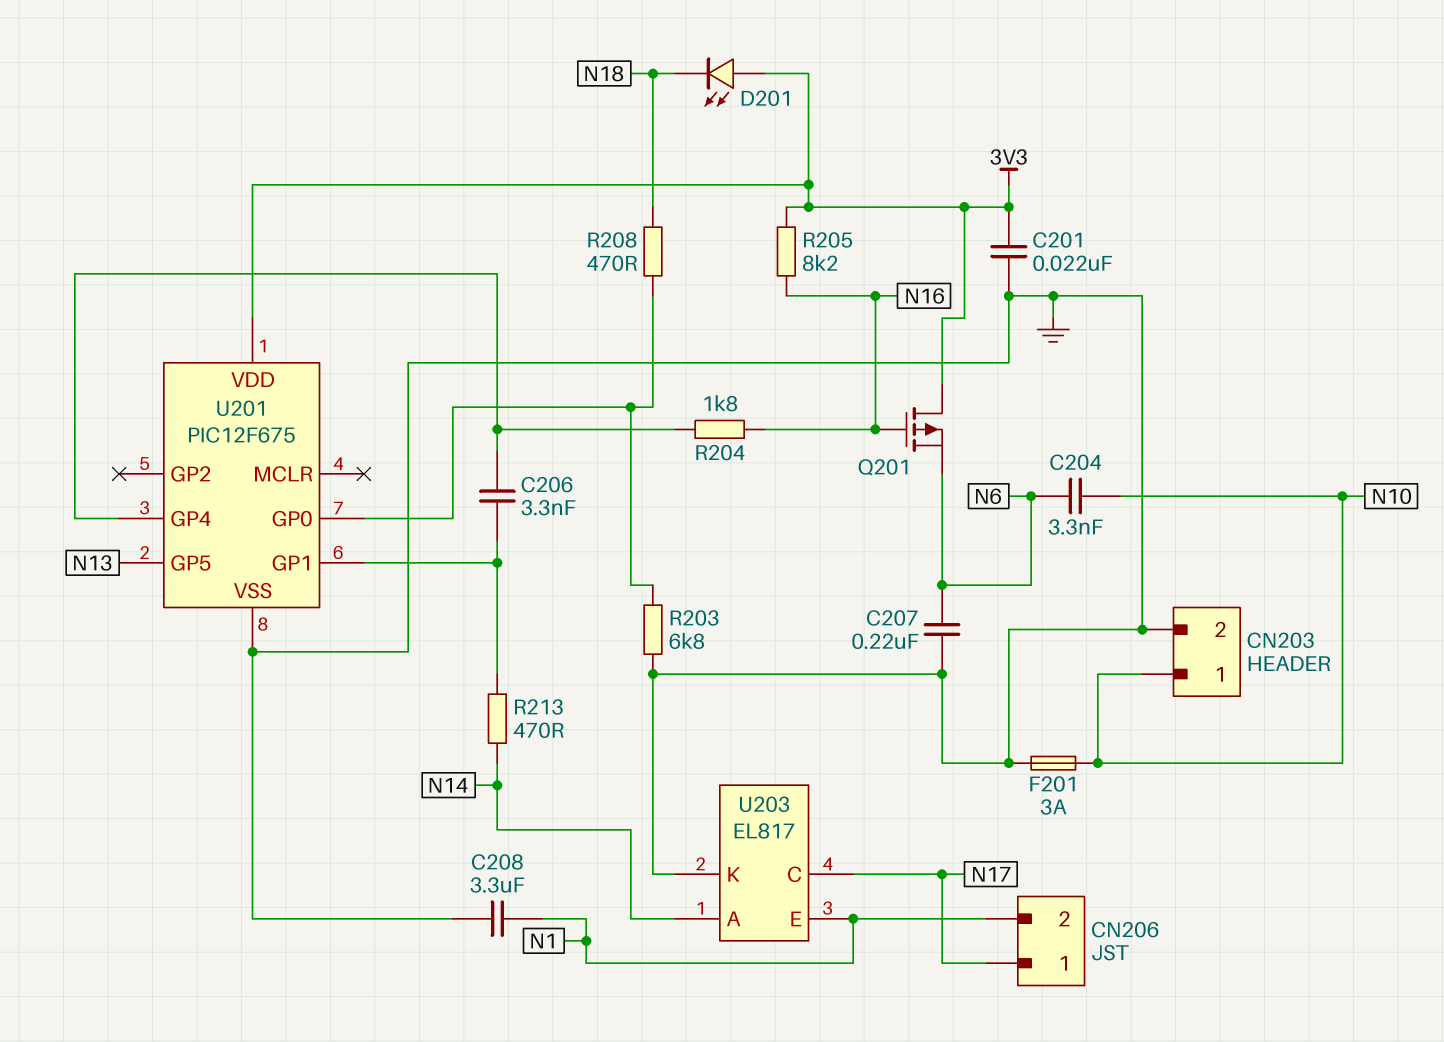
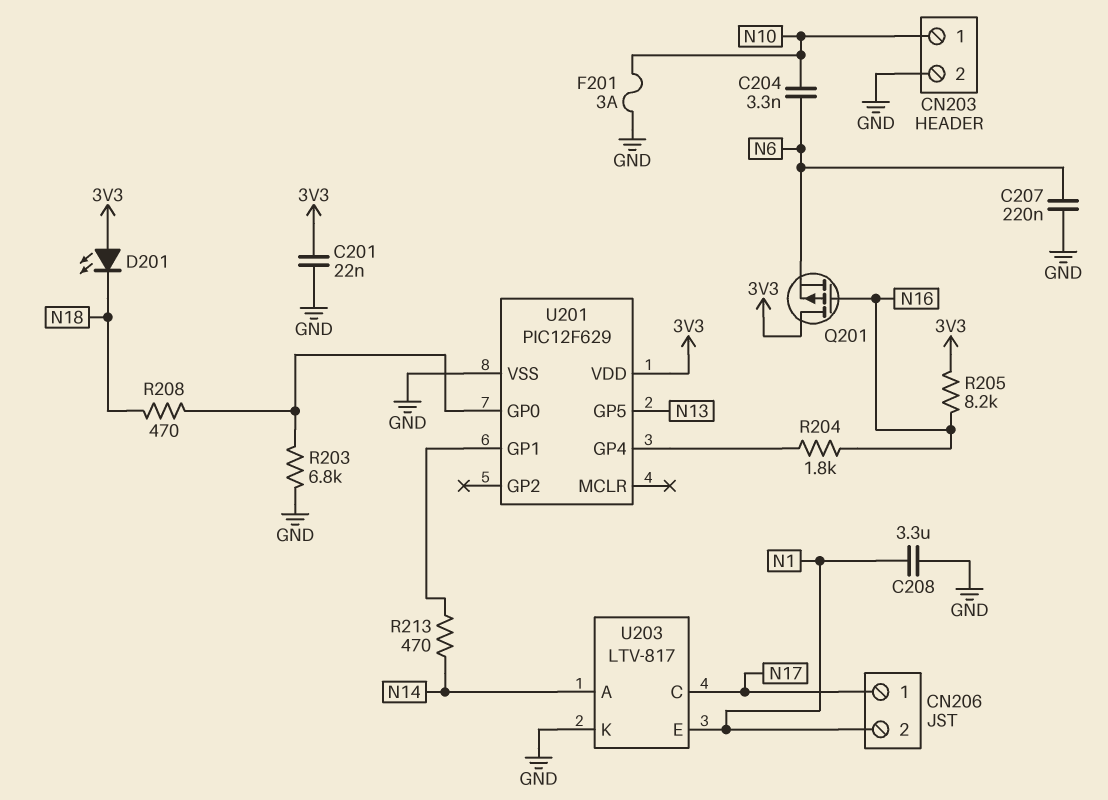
C206: 3.3nF (U201/GP1, U201/GP4) -> none
U201: PIC12F675 -> PIC12F629
U203: EL817 -> LTV-817

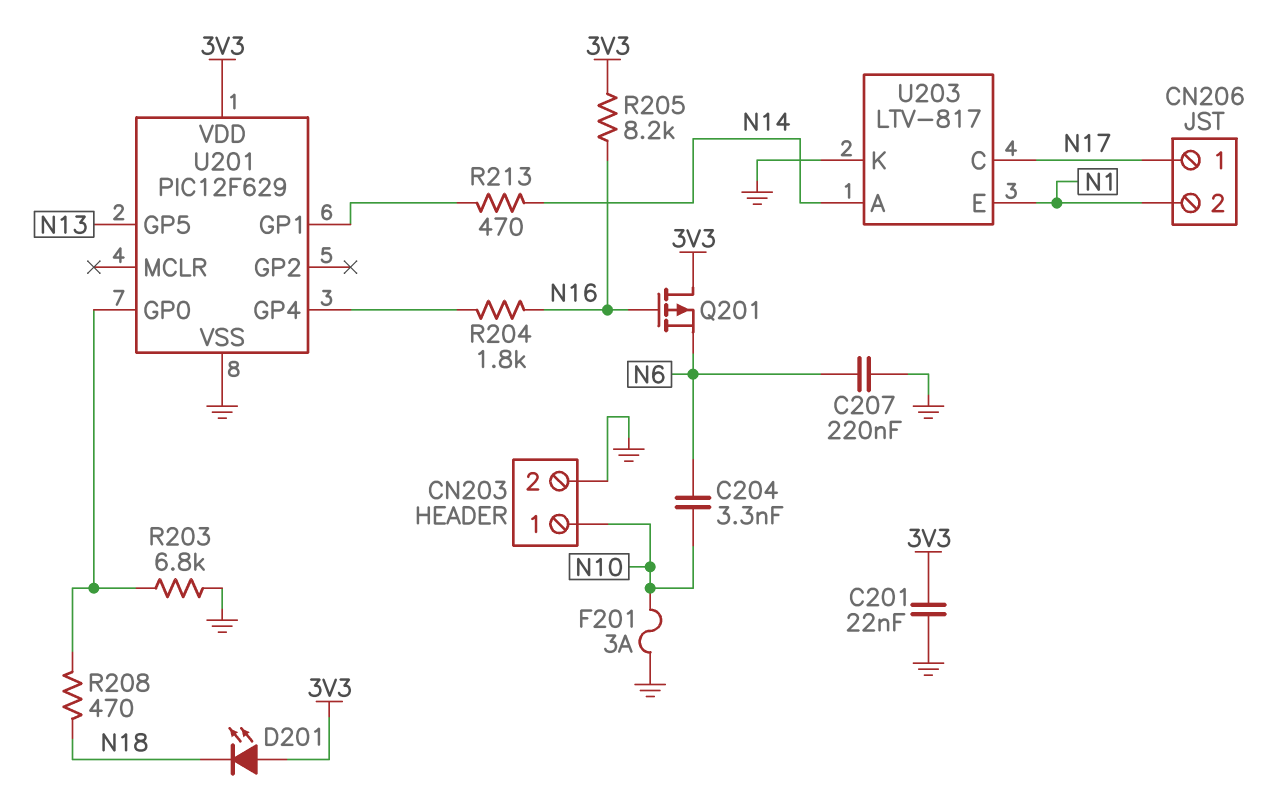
C208: 3.3uF (GND, N1) -> none

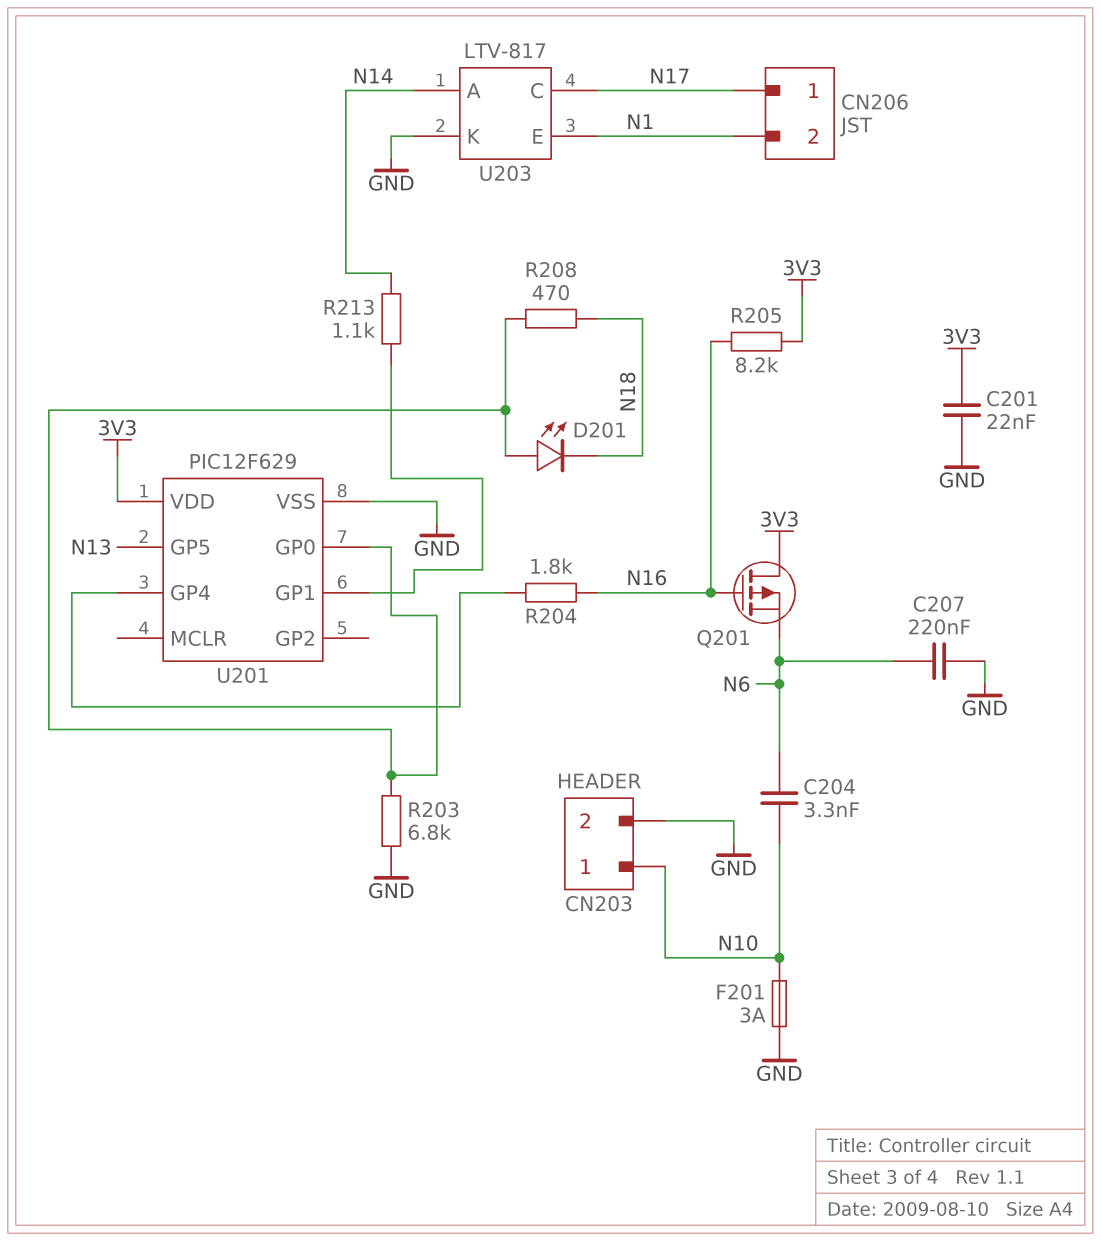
D201: LED (A 3V3, K N18) -> LED (A U201/GP0, K N18)
R213: 470 (N14, U201/GP1) -> 1.1k (N14, U201/GP1)

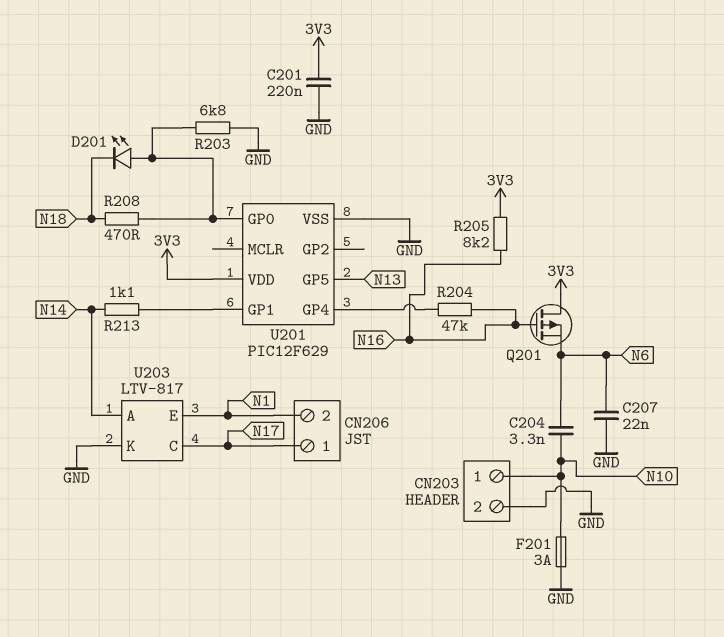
C201: 22nF (3V3, GND) -> 220nF (3V3, GND)
C207: 220nF (GND, N6) -> 22nF (GND, N6)
R204: 1.8k (N16, U201/GP4) -> 47k (N16, U201/GP4)

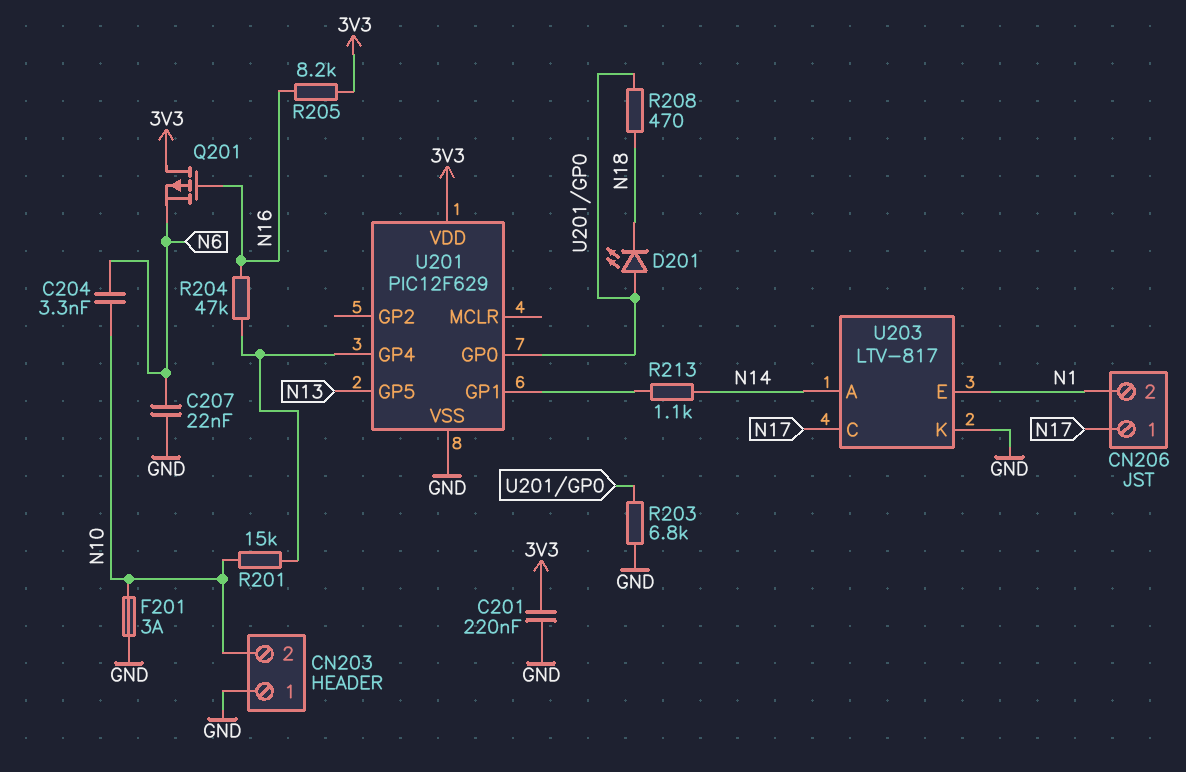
CN203 pin 1: N10 -> GND
CN203 pin 2: GND -> N10
R201: none -> 15k (N10, U201/GP4)

